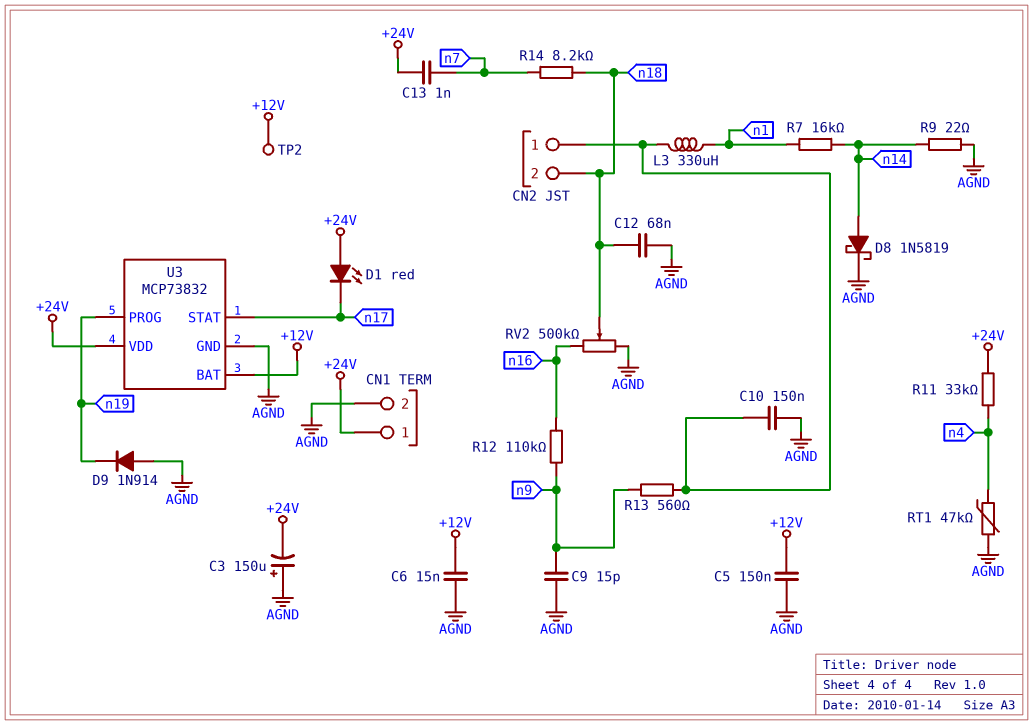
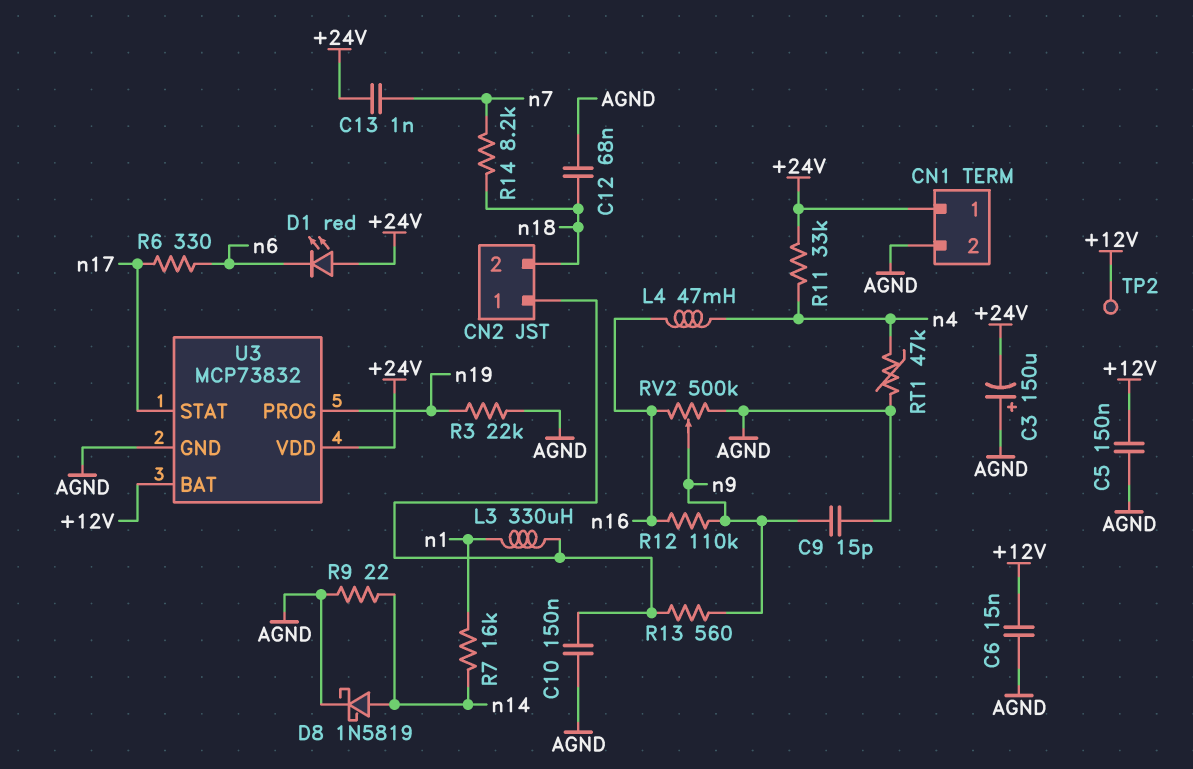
D1: LED red (A +24V, K n17) -> LED red (A +24V, K n6)
D9: diode 1N914 (A AGND, K n19) -> none
L4: none -> 47mH (n4, n16)
R3: none -> 22k (AGND, n19)
R6: none -> 330 (n6, n17)
RV2: 500k (AGND, n16, wiper n18) -> 500k (AGND, n16, wiper n9)

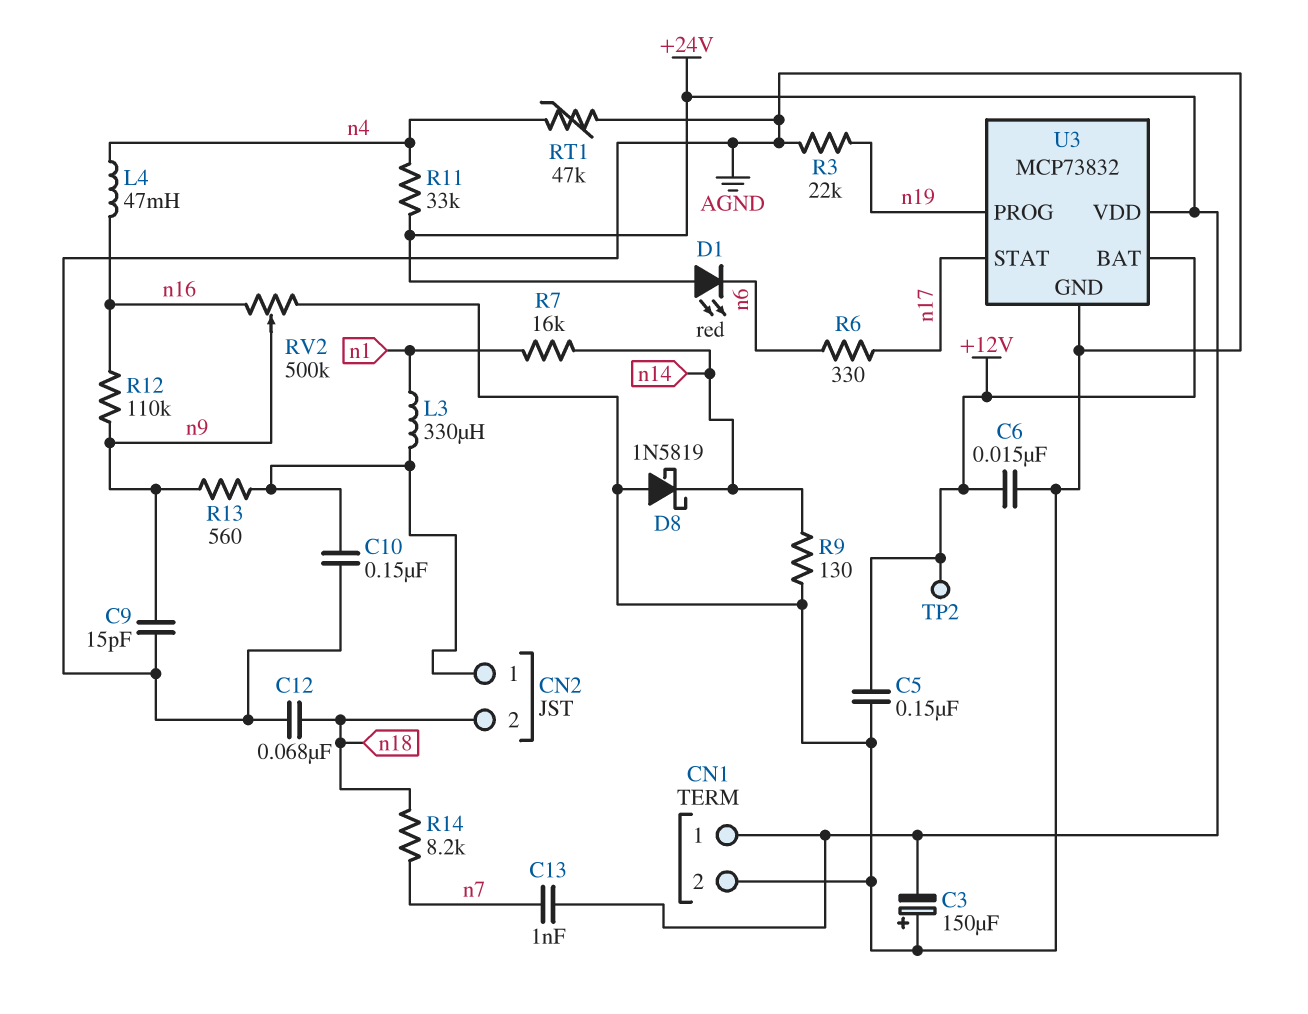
D8: schottky 1N5819 (A n14, K AGND) -> schottky 1N5819 (A AGND, K n14)
R9: 22 (AGND, n14) -> 130 (AGND, n14)

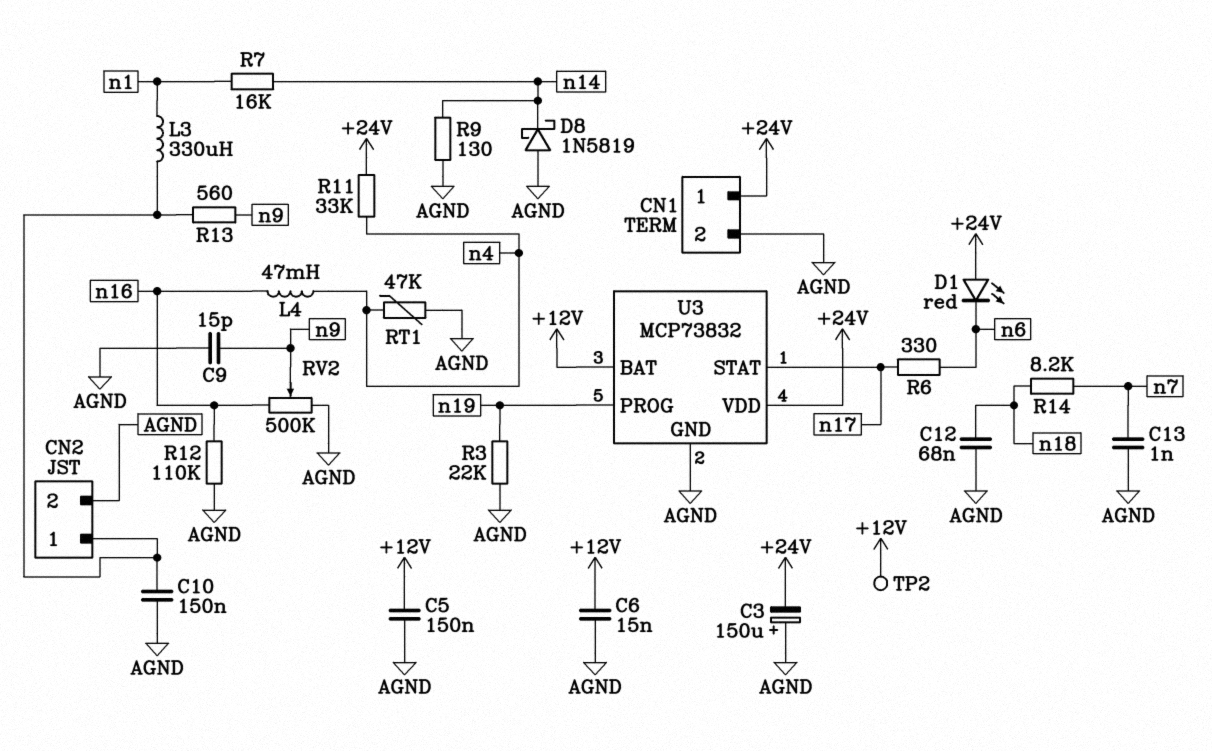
C13: 1nF (+24V, n7) -> 1nF (AGND, n7)
CN2 pin 2: n18 -> AGND
R12: 110k (n9, n16) -> 110k (AGND, n16)

